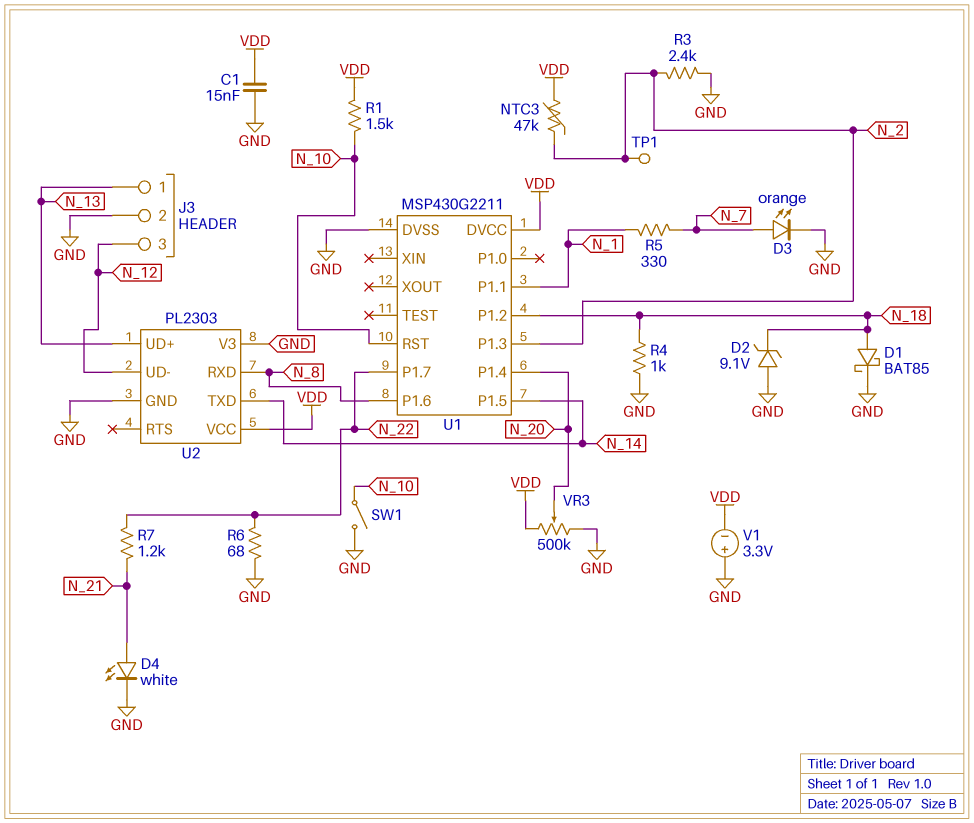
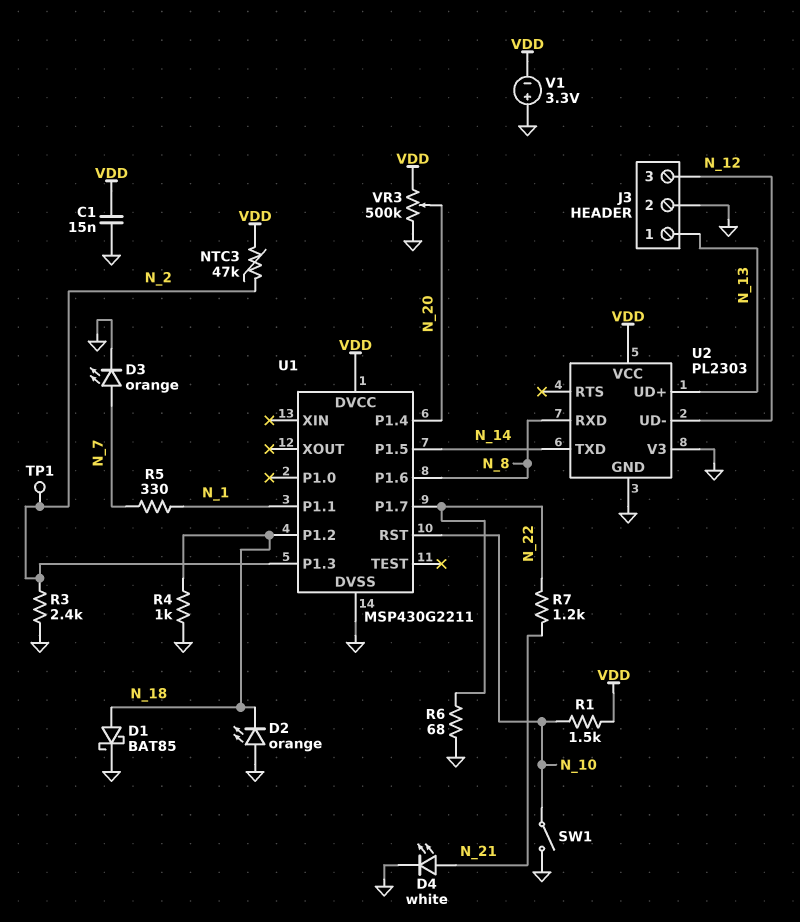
D2: zener 9.1V (A GND, K N_18) -> LED orange (A GND, K N_18)

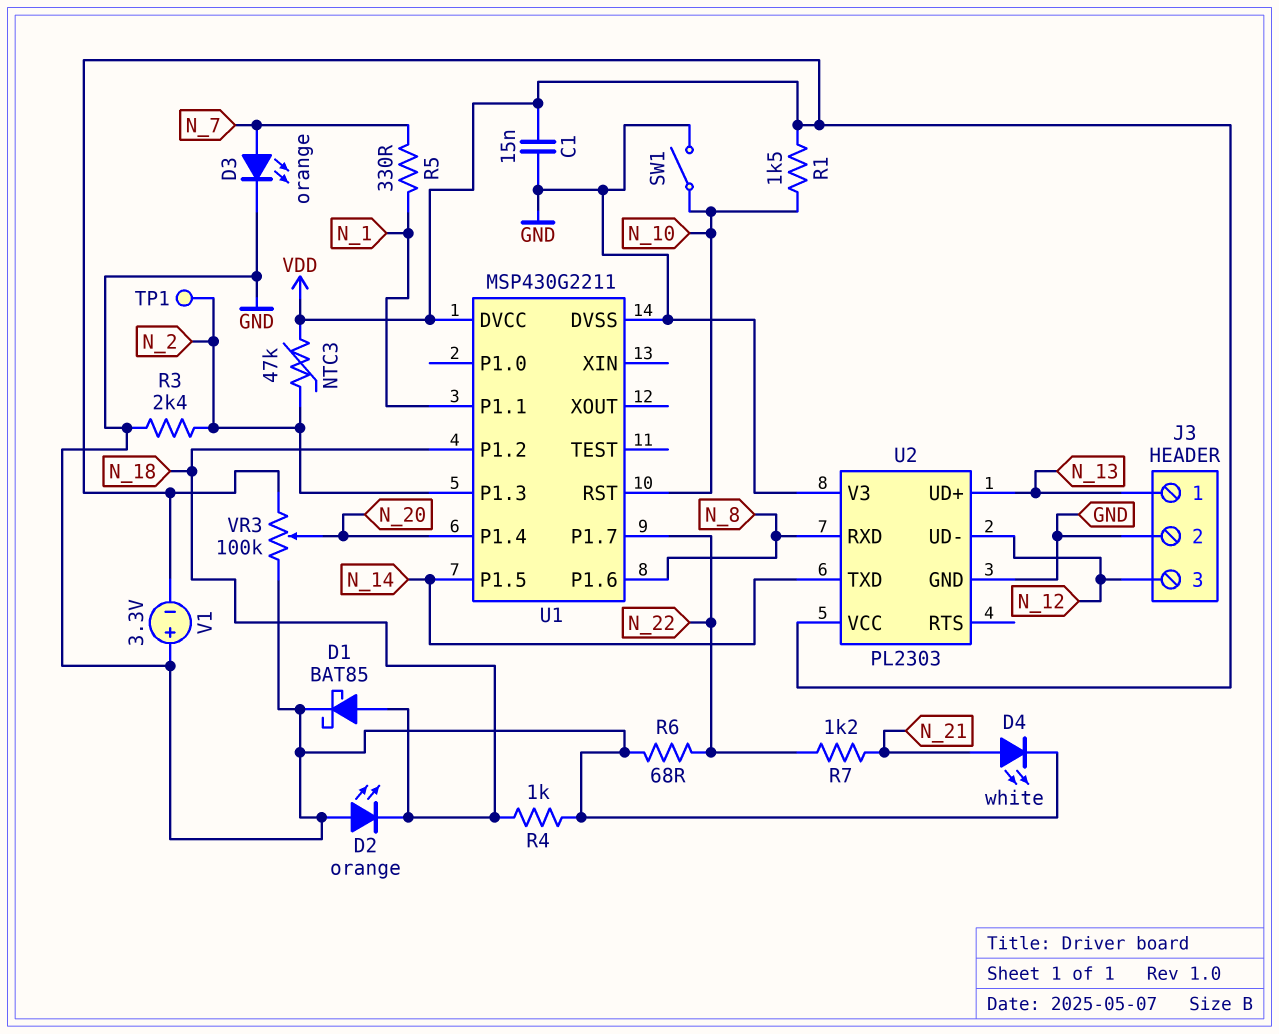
VR3: 500k (GND, VDD, wiper N_20) -> 100k (GND, VDD, wiper N_20)

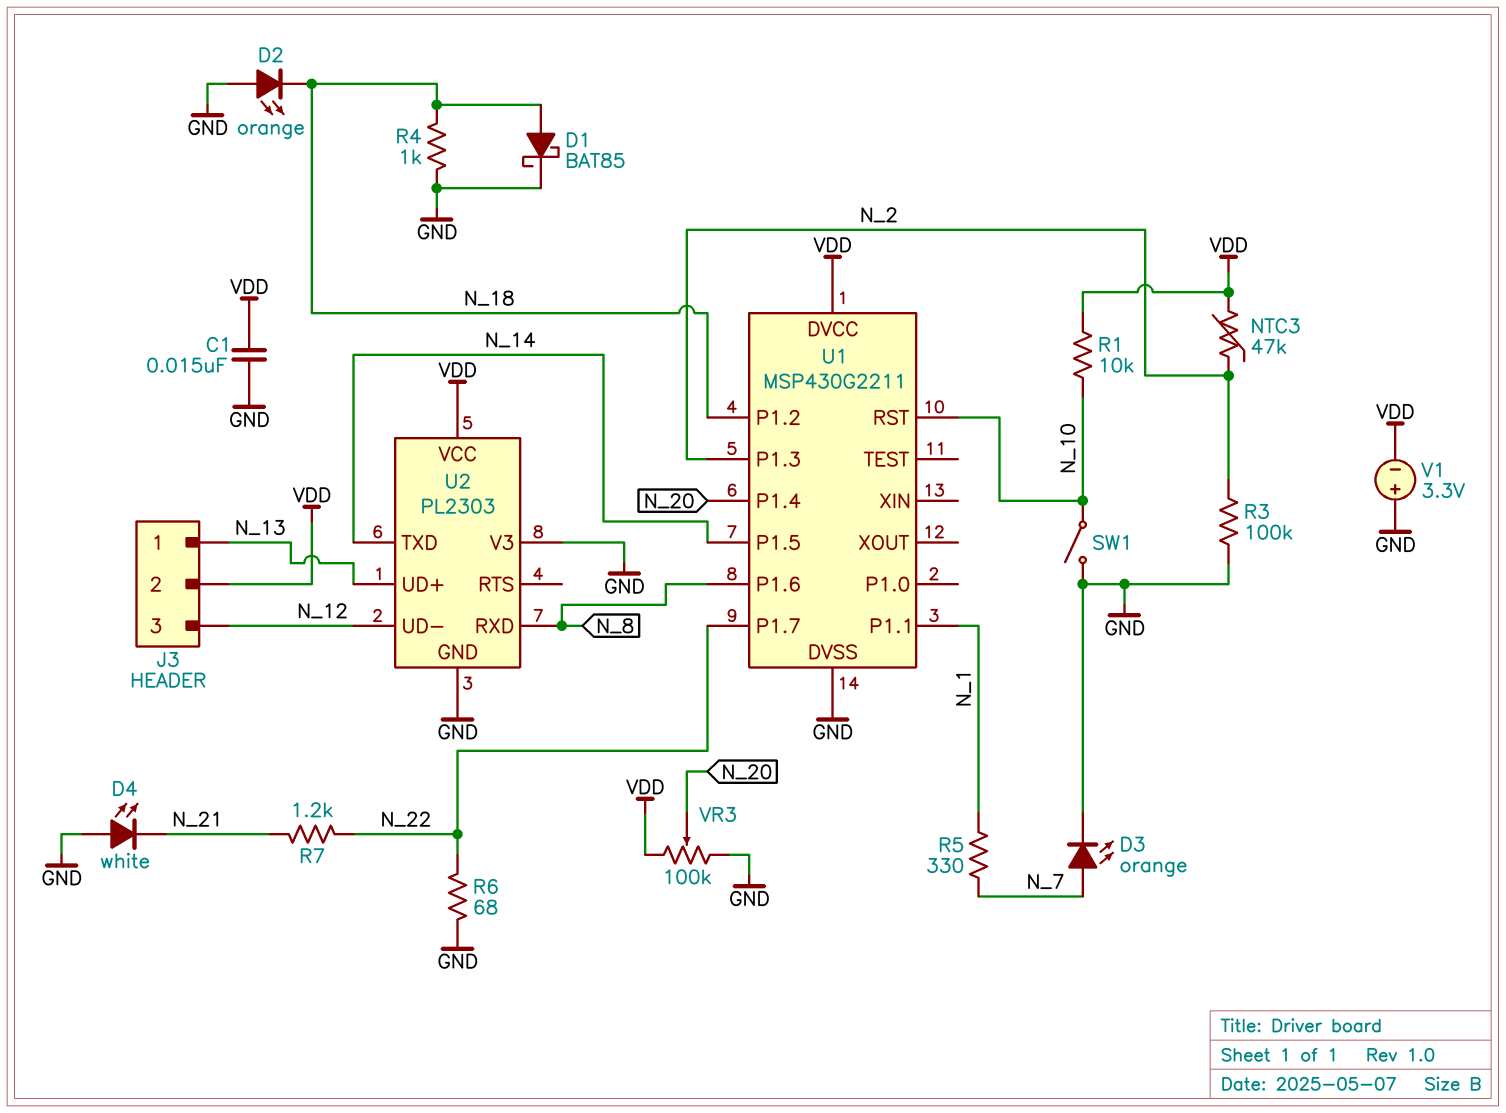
D4: LED white (A N_21, K GND) -> LED white (A GND, K N_21)
J3 pin 2: GND -> VDD
R1: 1.5k (N_10, VDD) -> 10k (N_10, VDD)
R3: 2.4k (GND, N_2) -> 100k (GND, N_2)
TP1: test point (N_2) -> none

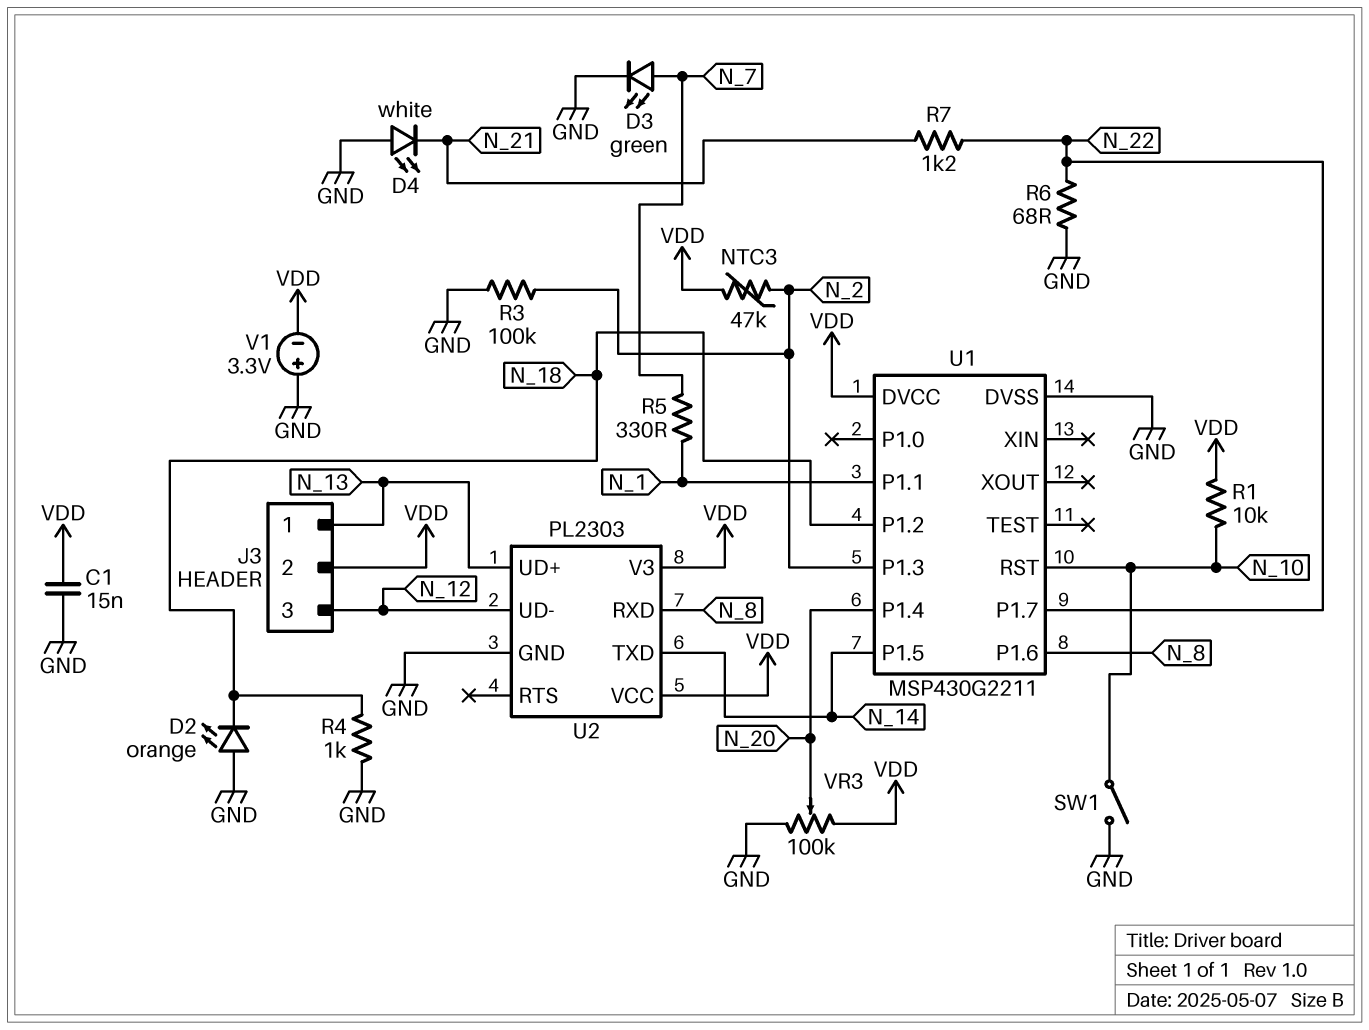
D1: schottky BAT85 (A N_18, K GND) -> none
D3: LED orange (A N_7, K GND) -> LED green (A N_7, K GND)
U2 pin V3: GND -> VDD

